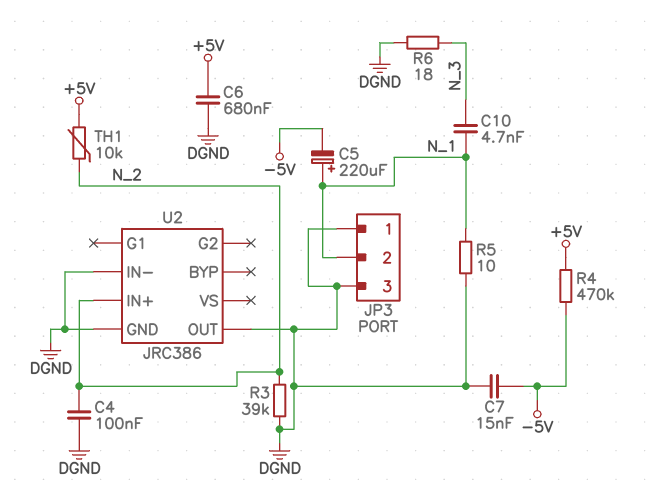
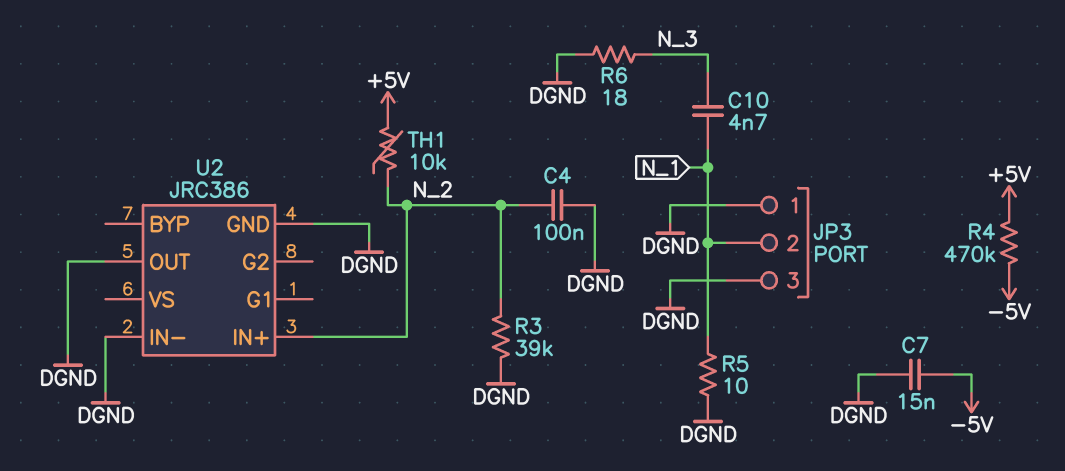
C5: 220uF (plus N_1, minus -5V) -> none
C6: 680nF (+5V, DGND) -> none

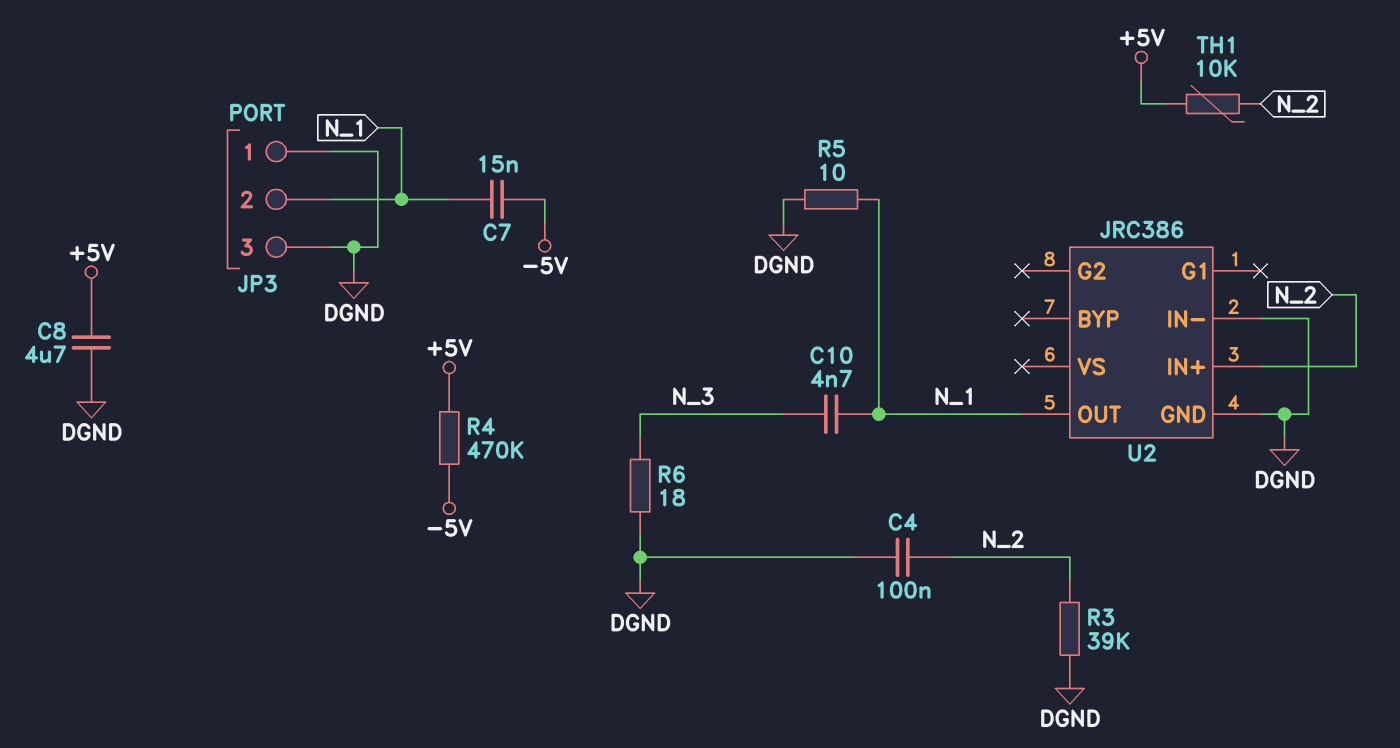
C7: 15nF (-5V, DGND) -> 15nF (-5V, N_1)
C8: none -> 4.7uF (+5V, DGND)
U2 pin OUT: DGND -> N_1

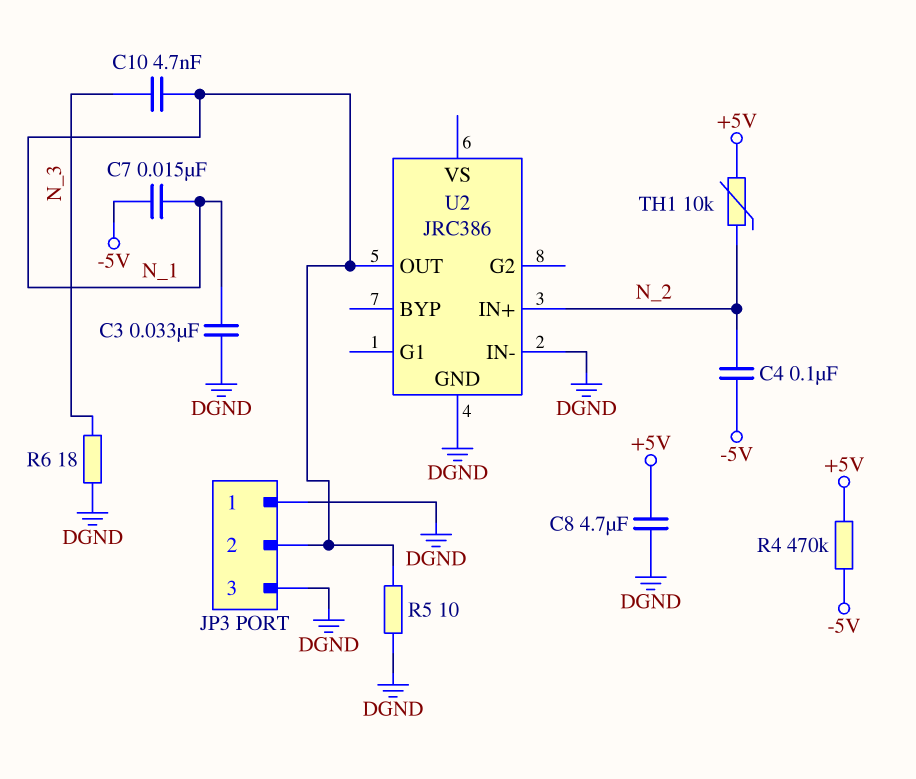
C3: none -> 33nF (DGND, N_1)
C4: 100nF (DGND, N_2) -> 100nF (-5V, N_2)
R3: 39k (DGND, N_2) -> none

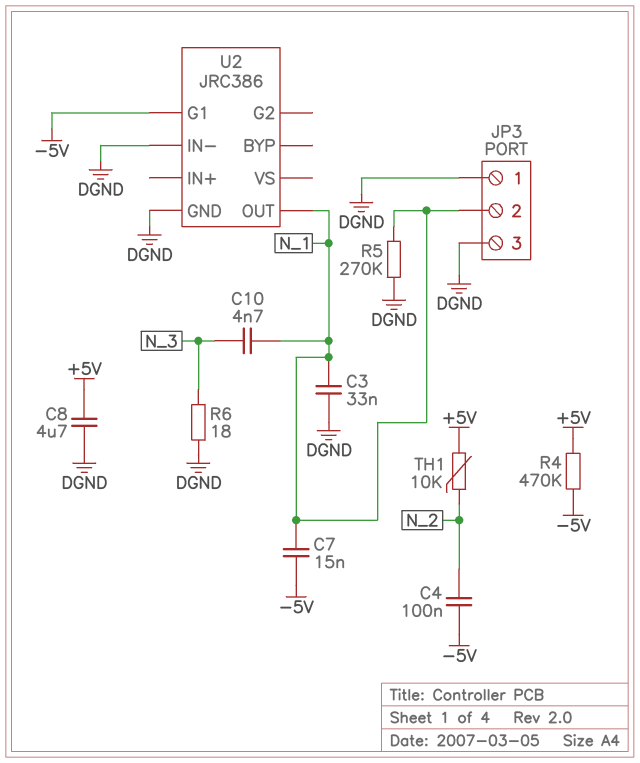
R5: 10 (DGND, N_1) -> 270k (DGND, N_1)
U2 pin G1: none -> -5V
U2 pin IN+: N_2 -> none

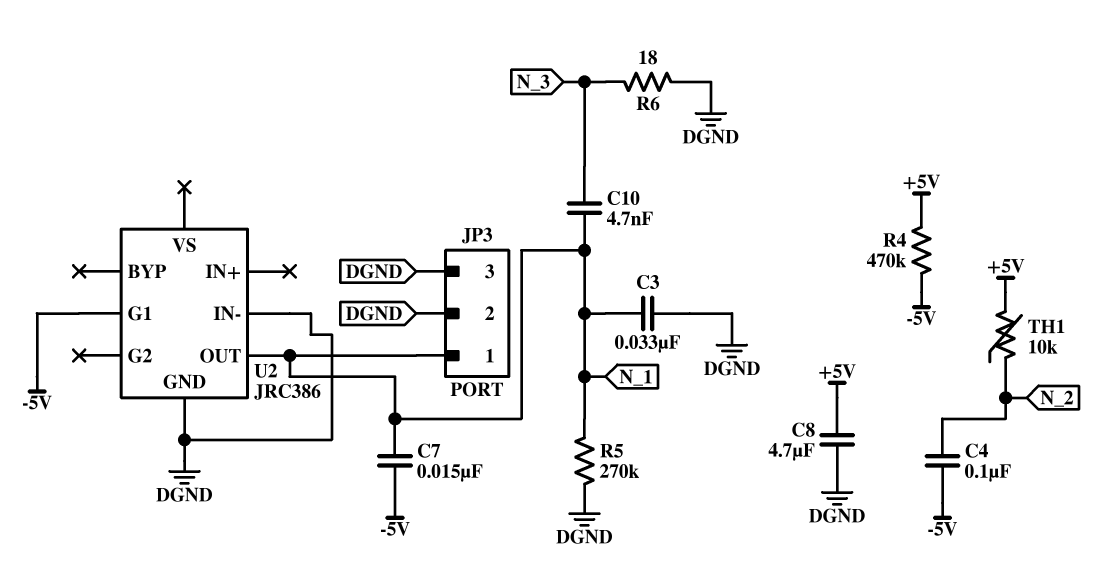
JP3 pin 1: DGND -> N_1
JP3 pin 2: N_1 -> DGND

